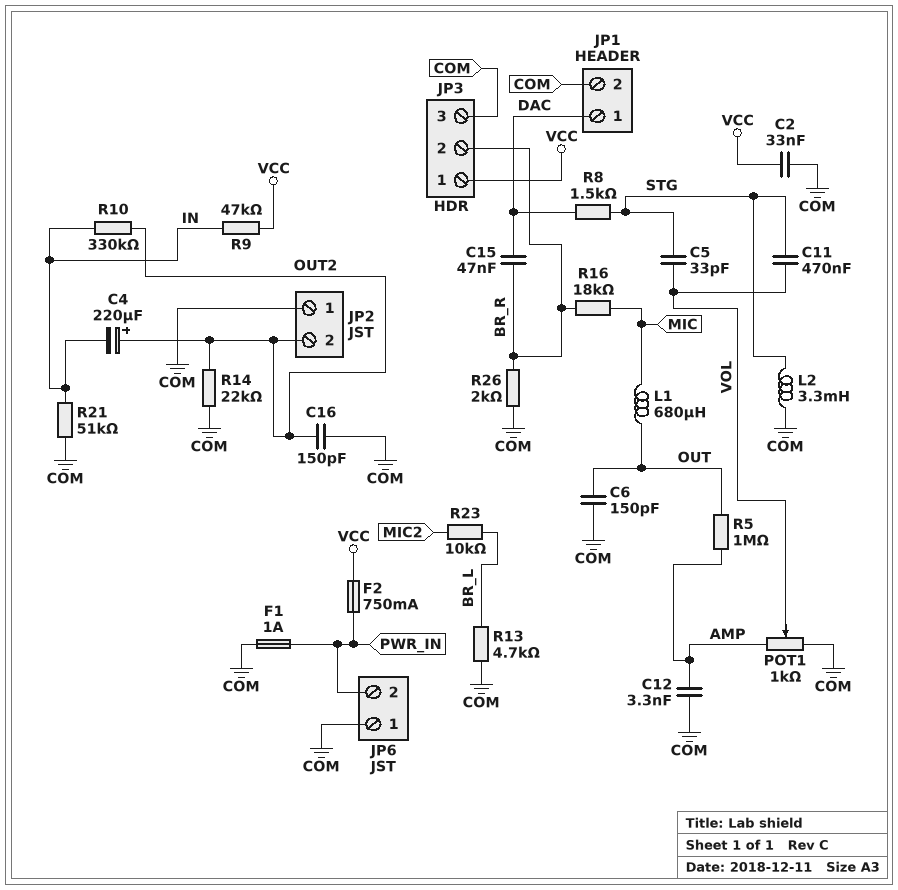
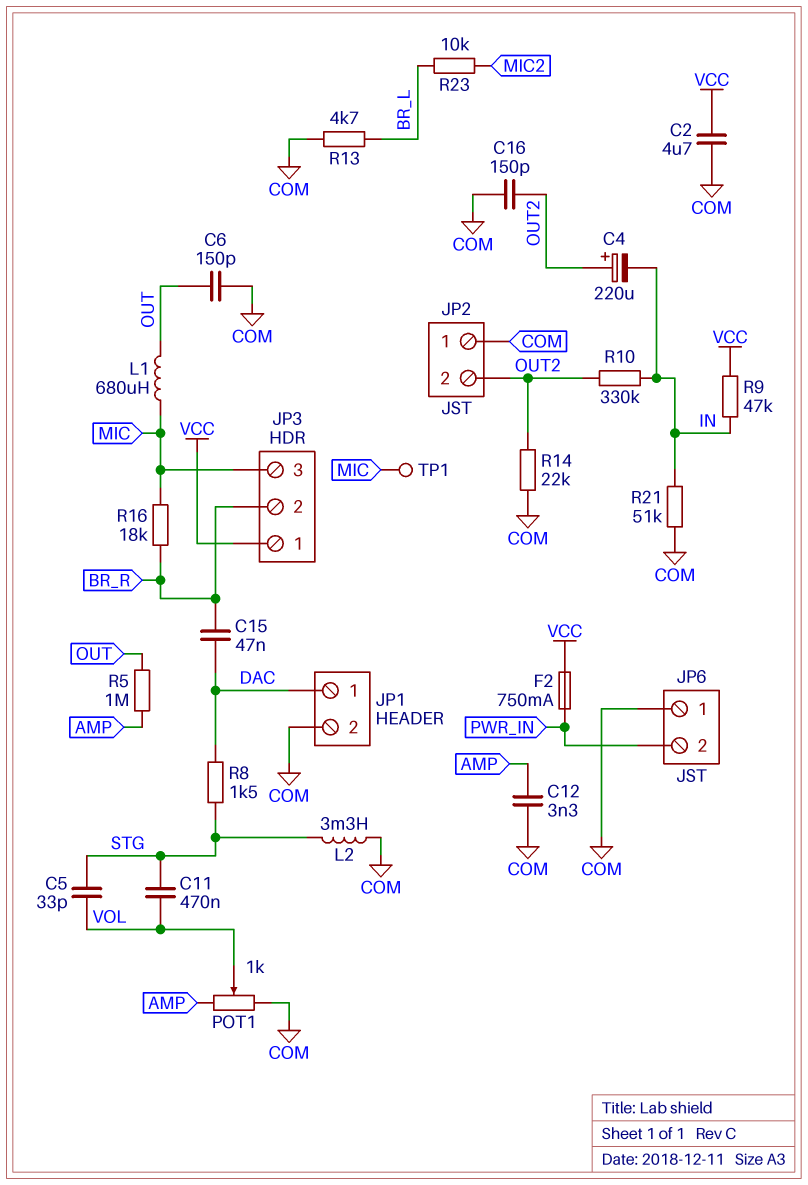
C2: 33nF (COM, VCC) -> 4.7uF (COM, VCC)
F1: 1A (COM, PWR_IN) -> none
JP3 pin 3: COM -> MIC
R26: 2k (BR_R, COM) -> none
TP1: none -> test point (MIC)

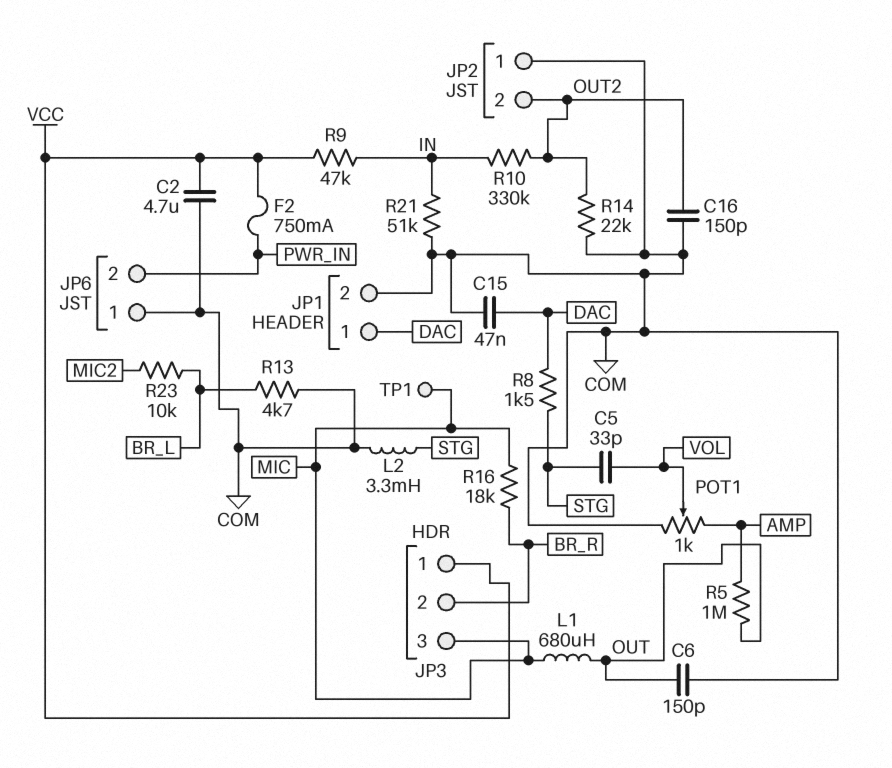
C4: 220uF (plus OUT2, minus IN) -> none
C11: 470nF (STG, VOL) -> none
C12: 3.3nF (AMP, COM) -> none
C15: 47nF (BR_R, DAC) -> 47nF (COM, DAC)

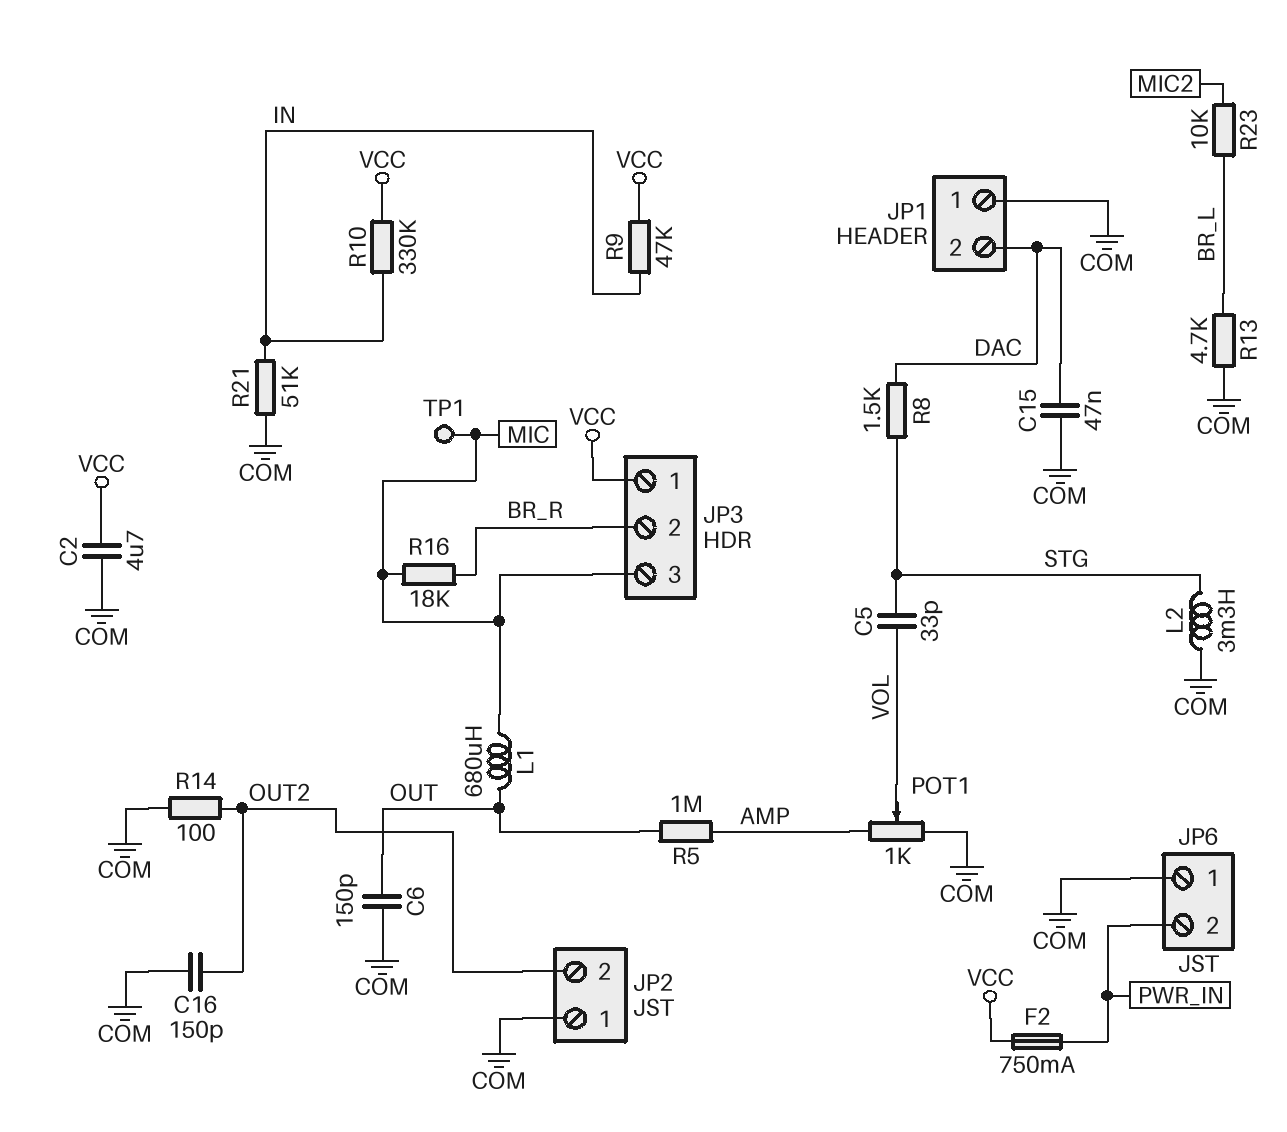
JP1 pin 1: DAC -> COM
JP1 pin 2: COM -> DAC
R10: 330k (IN, OUT2) -> 330k (IN, VCC)
R14: 22k (COM, OUT2) -> 100 (COM, OUT2)

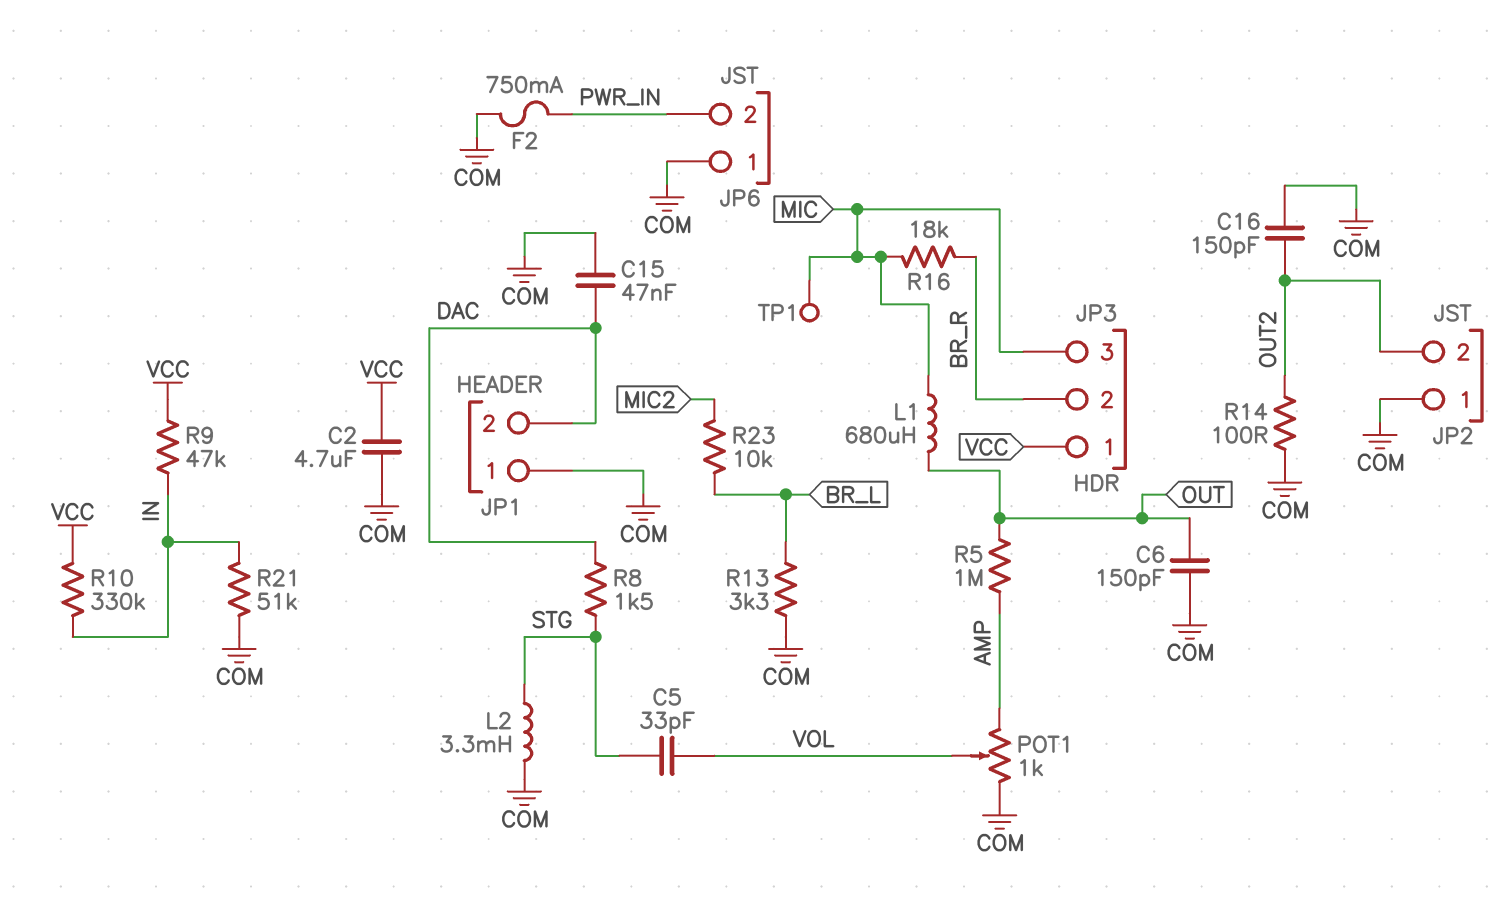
F2: 750mA (PWR_IN, VCC) -> 750mA (COM, PWR_IN)
R13: 4.7k (BR_L, COM) -> 3.3k (BR_L, COM)

